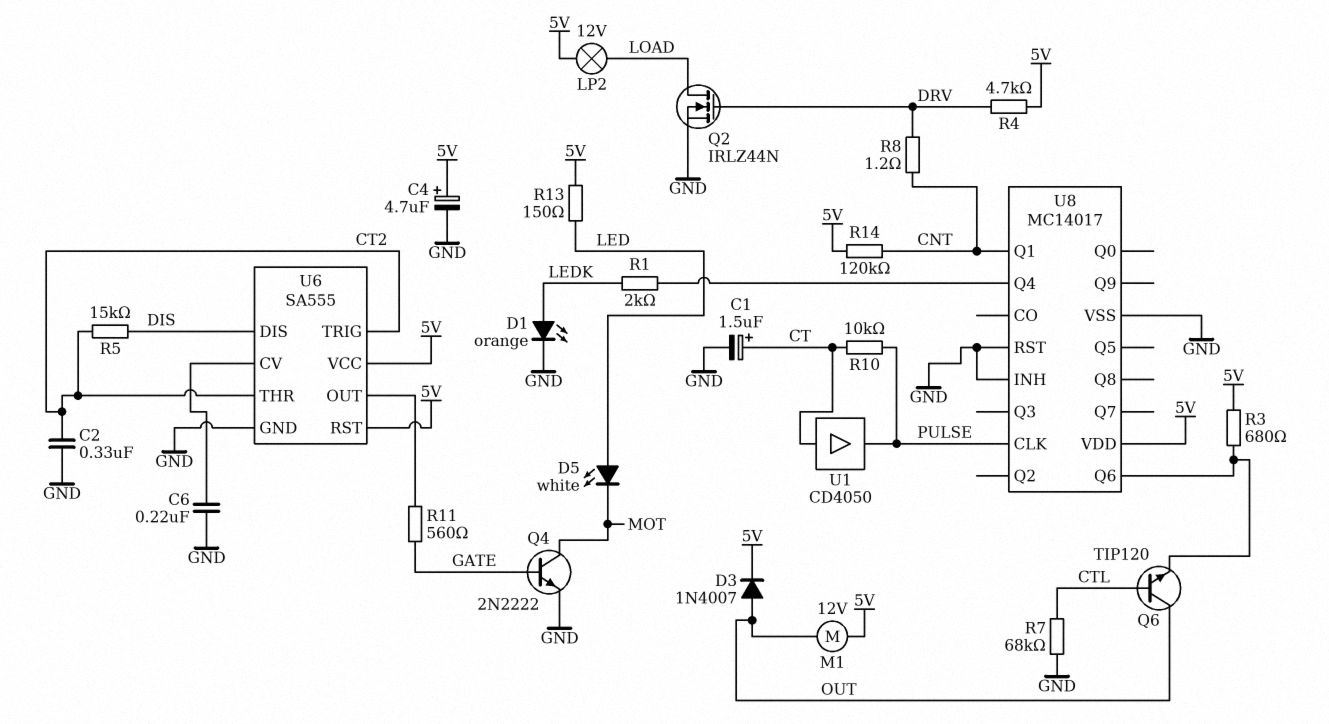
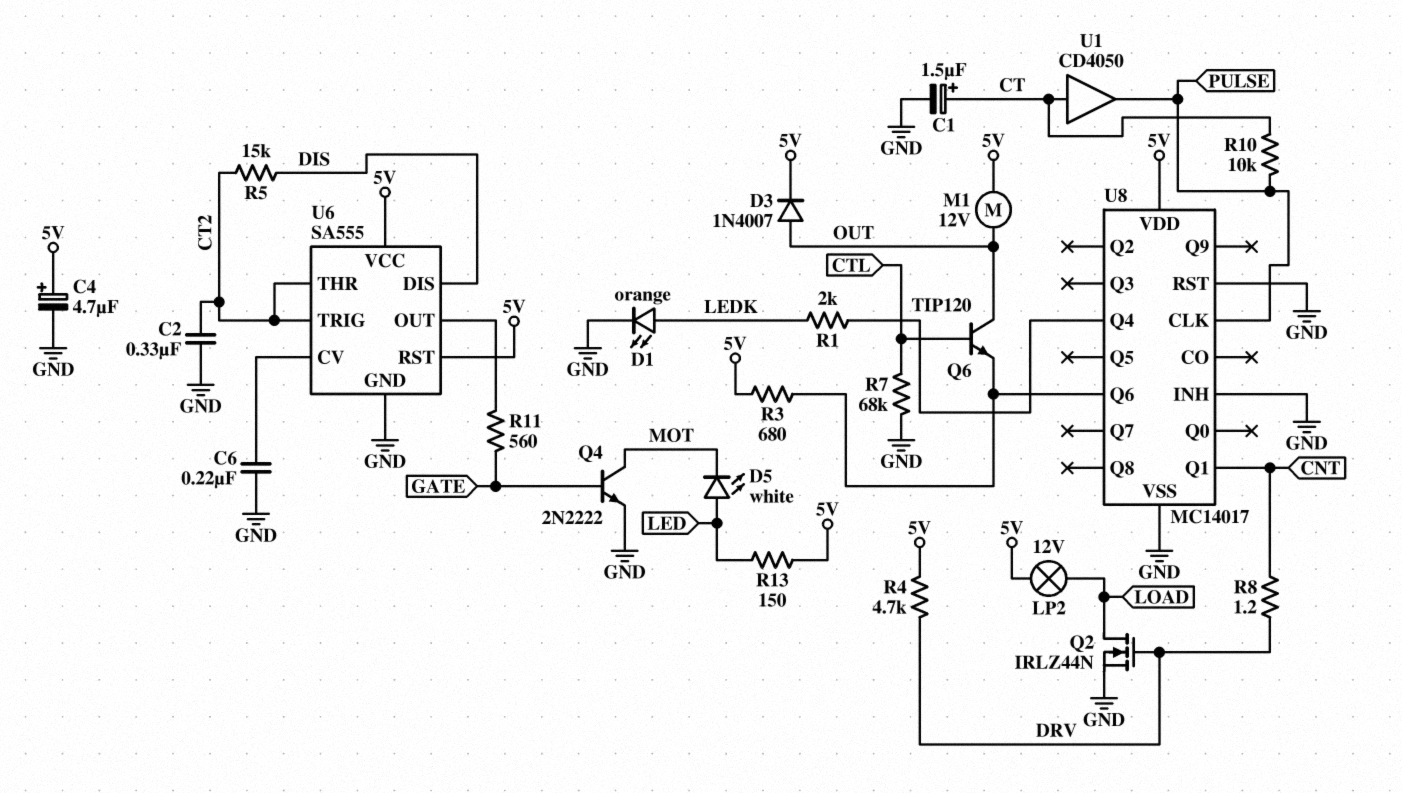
R14: 120k (5V, CNT) -> none

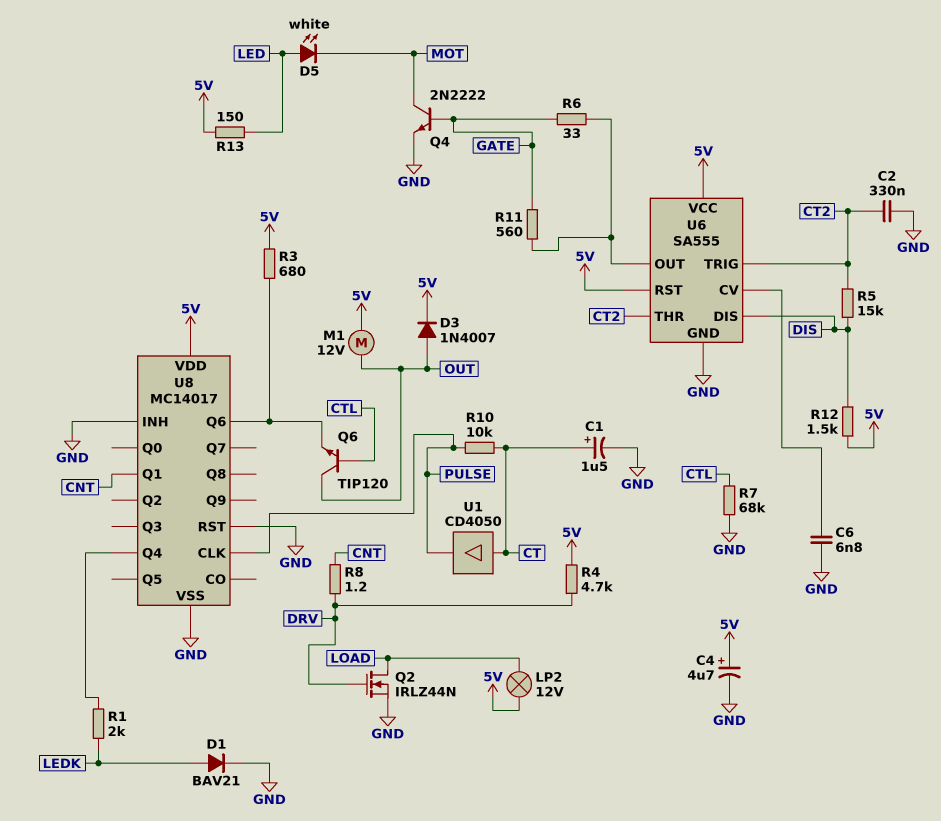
C6: 220nF (GND, U6/CV) -> 6.8nF (GND, U6/CV)
D1: LED orange (A LEDK, K GND) -> diode BAV21 (A LEDK, K GND)
R6: none -> 33 (GATE, U6/OUT)
R12: none -> 1.5k (5V, DIS)

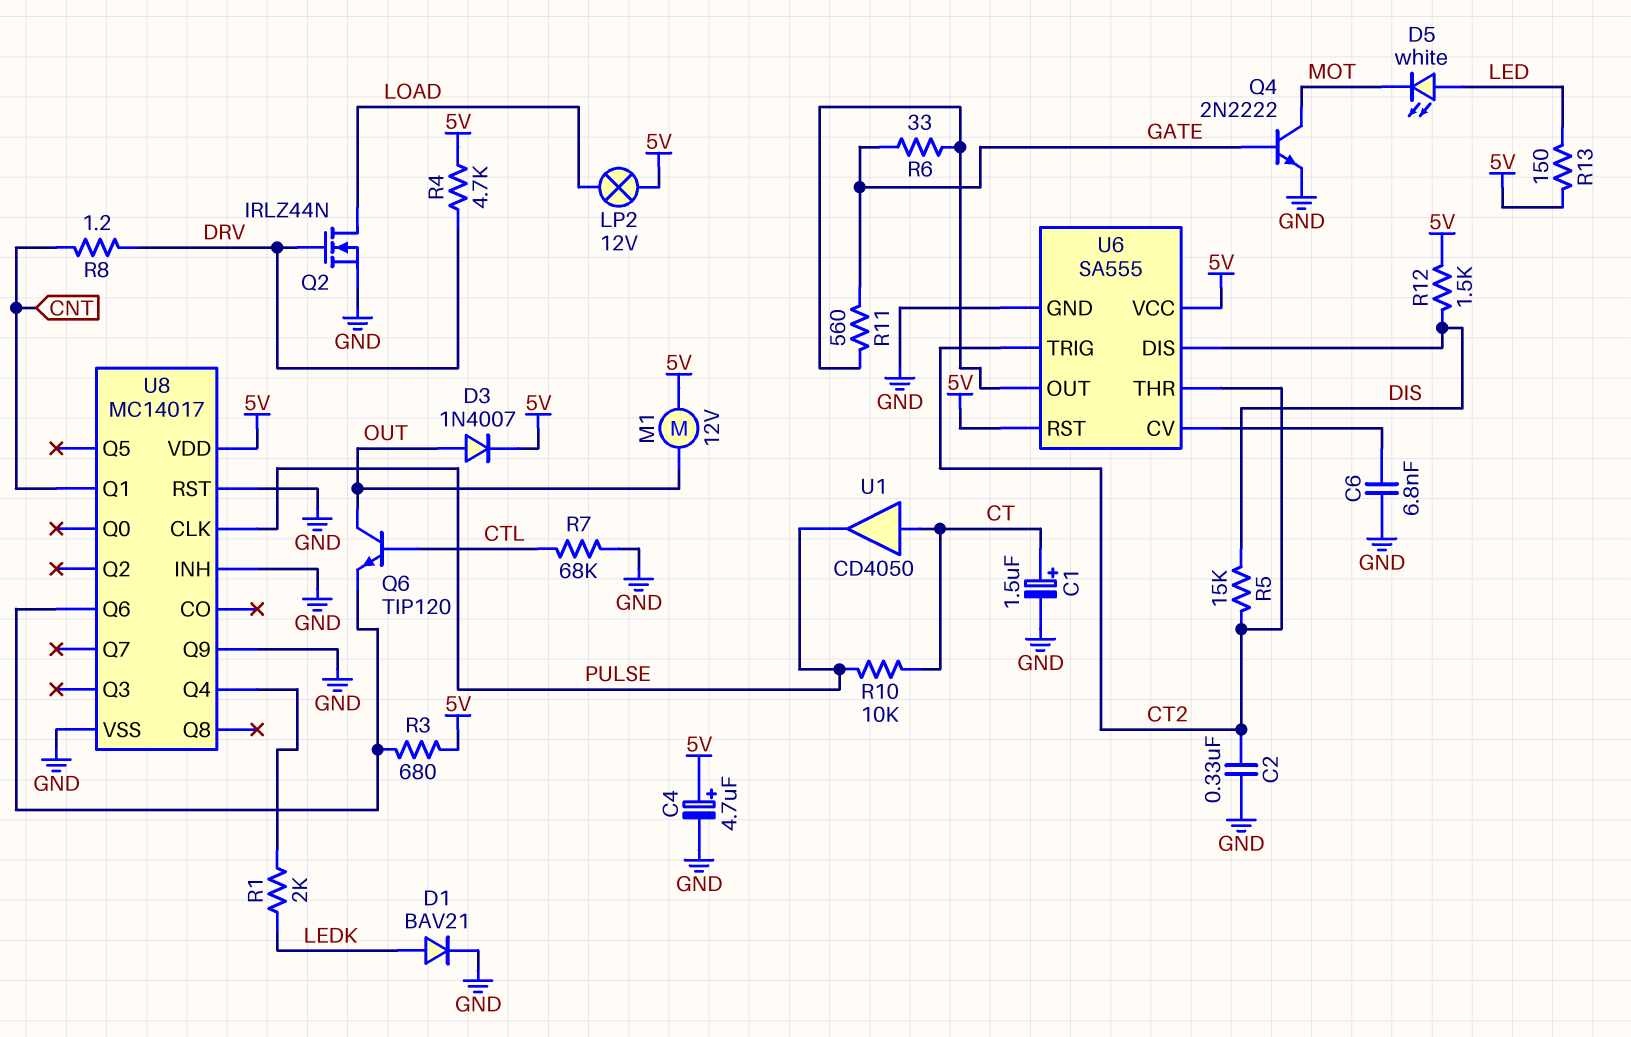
U8 pin Q9: none -> GND

